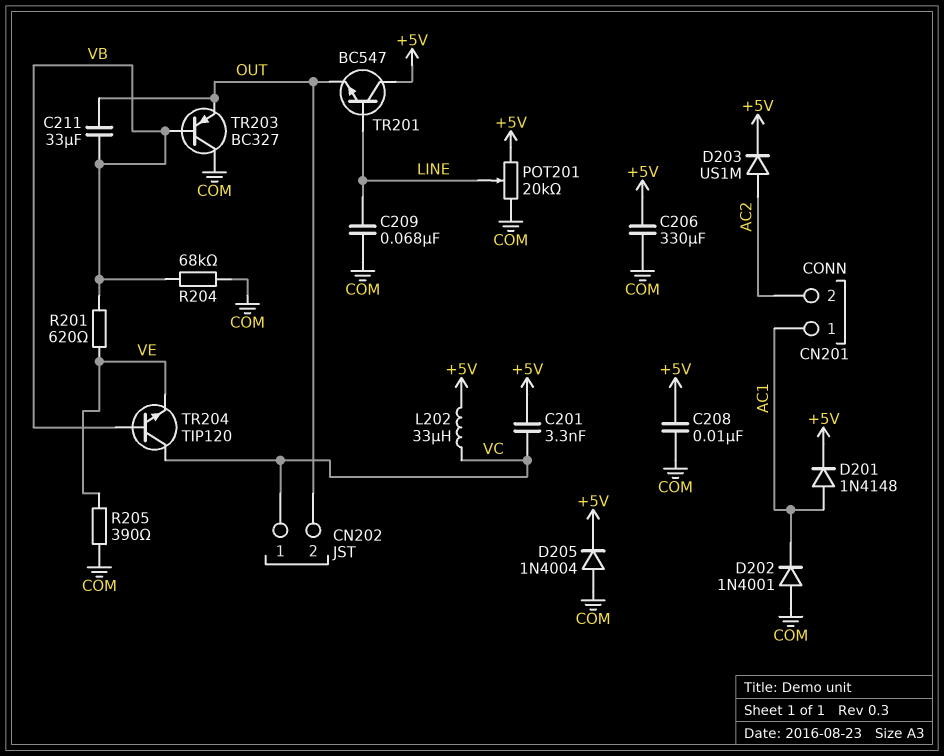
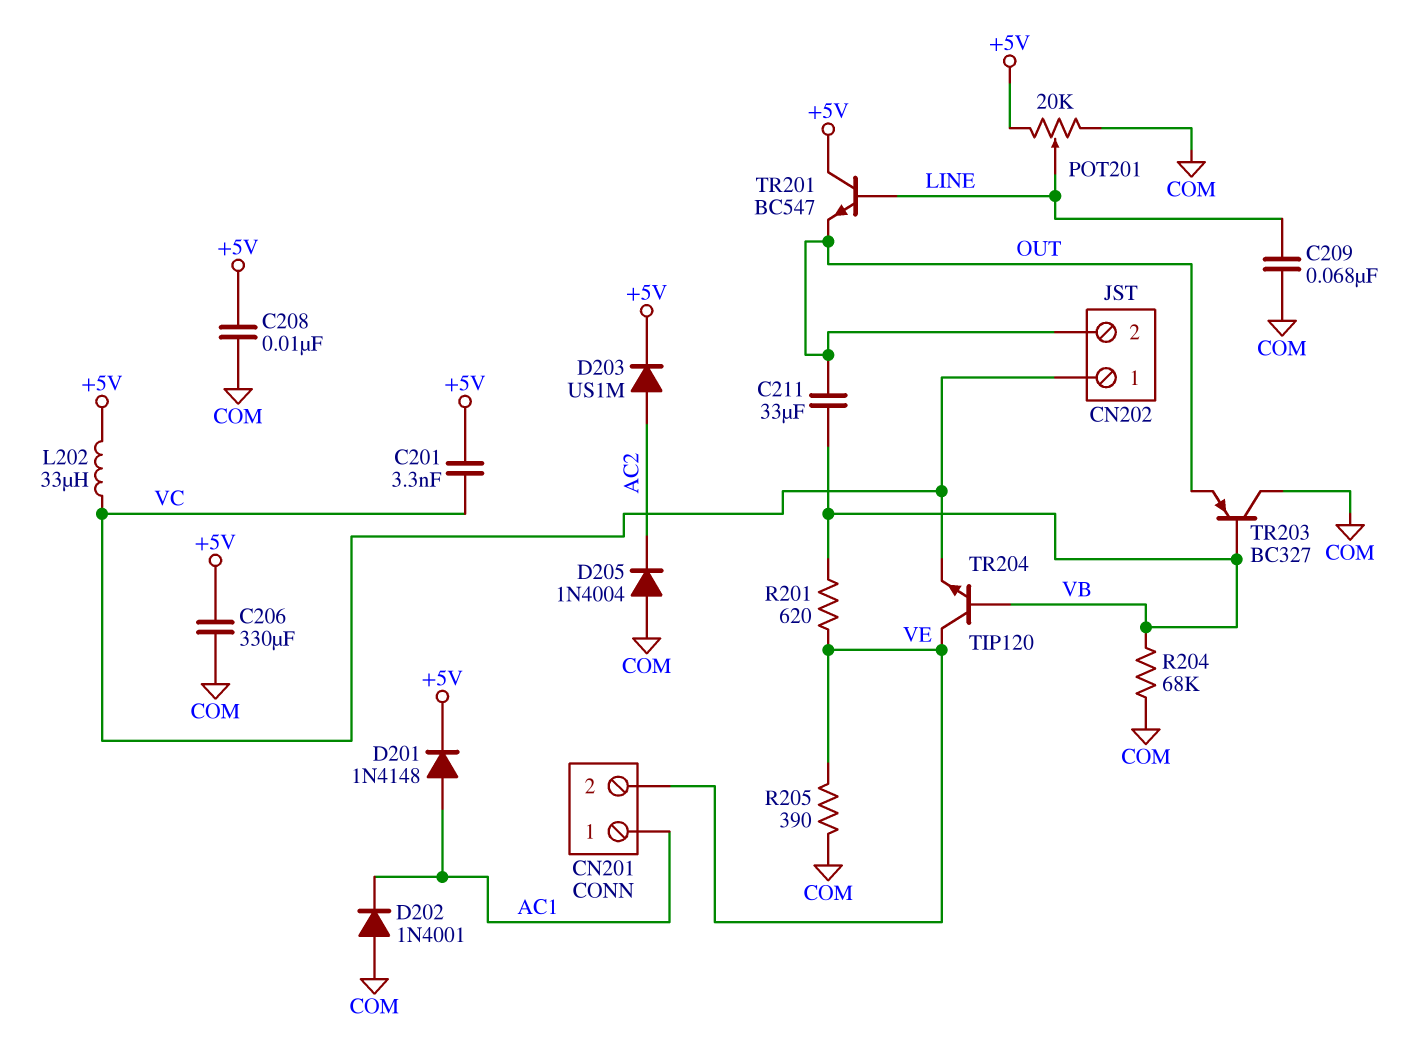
CN201 pin 2: AC2 -> VE
D205: diode 1N4004 (A COM, K +5V) -> diode 1N4004 (A COM, K AC2)
TR204: NPN TIP120 (B VB, C VC, E VE) -> NPN TIP120 (B VB, C VE, E VC)

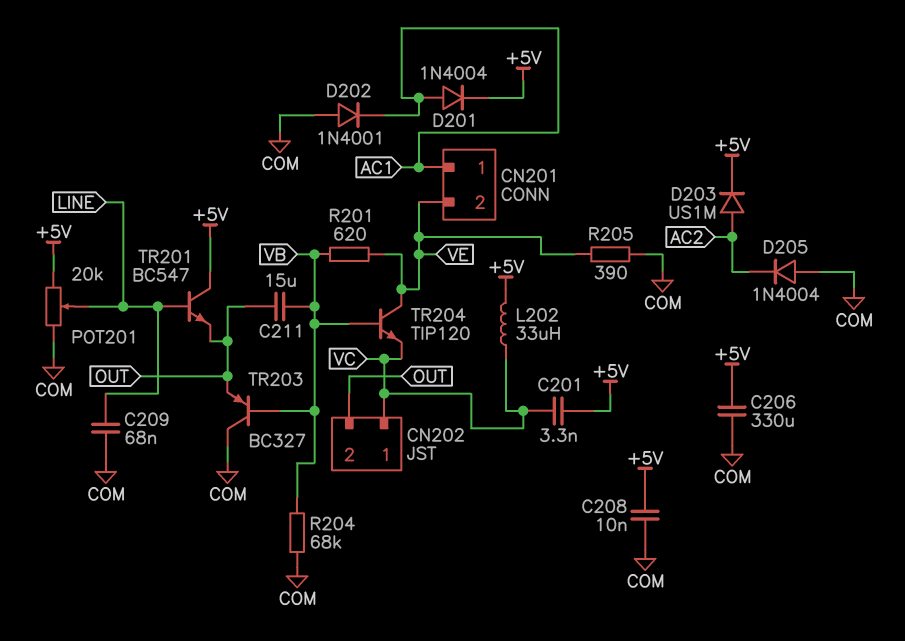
C211: 33uF (OUT, VB) -> 15uF (OUT, VB)
D201: diode 1N4148 (A AC1, K +5V) -> diode 1N4004 (A AC1, K +5V)

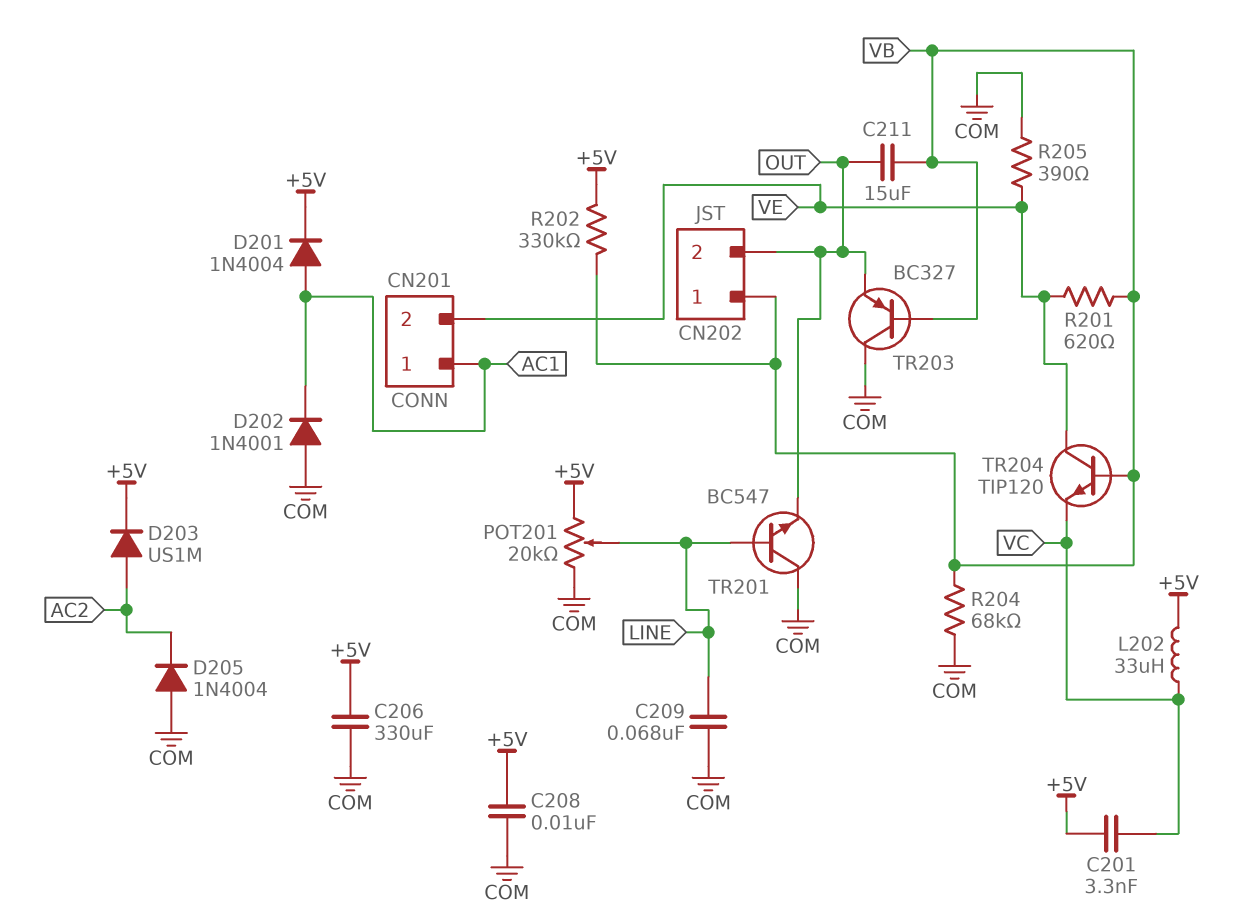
CN202 pin 1: VC -> VB
R202: none -> 330k (+5V, VB)
TR201: NPN BC547 (B LINE, C +5V, E OUT) -> NPN BC547 (B LINE, C COM, E OUT)

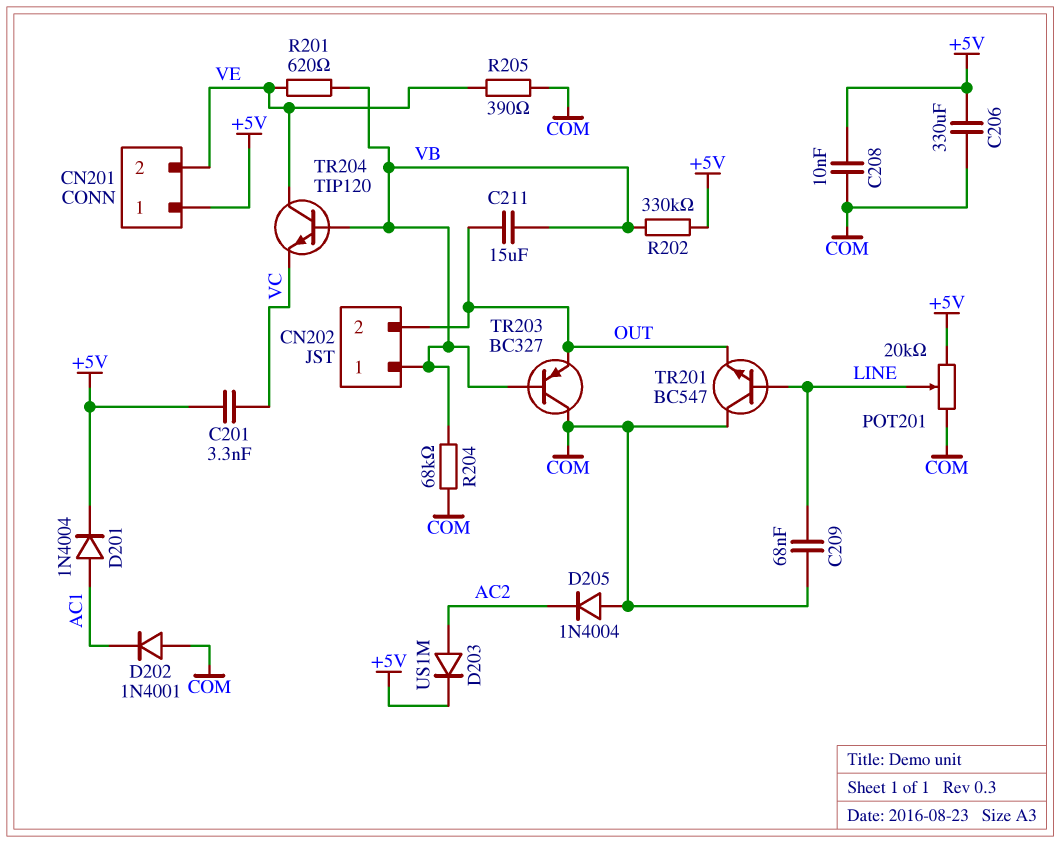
CN201 pin 1: AC1 -> +5V
L202: 33uH (+5V, VC) -> none

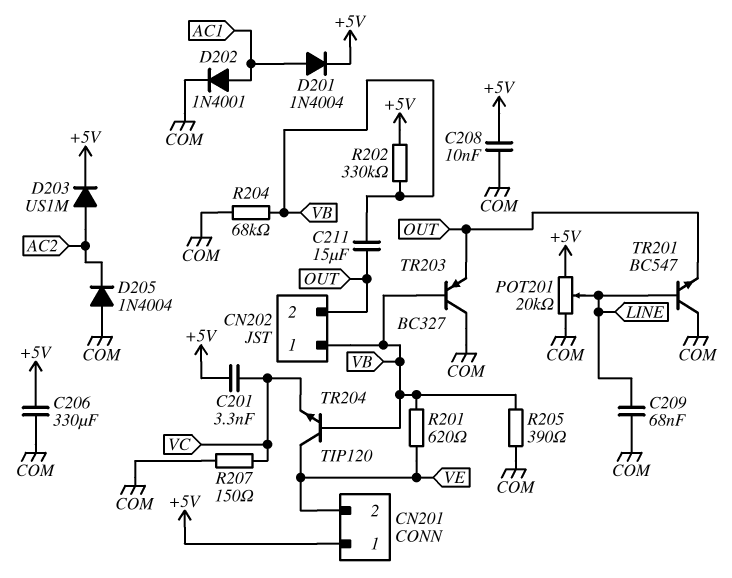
D202: diode 1N4001 (A COM, K AC1) -> diode 1N4001 (A AC1, K COM)
R205: 390 (COM, VE) -> 390 (COM, VB)
R207: none -> 150 (COM, VC)

